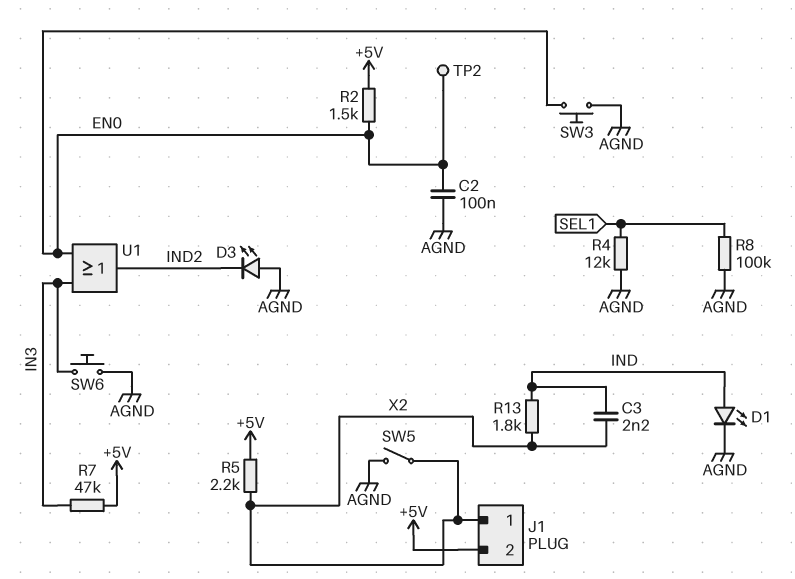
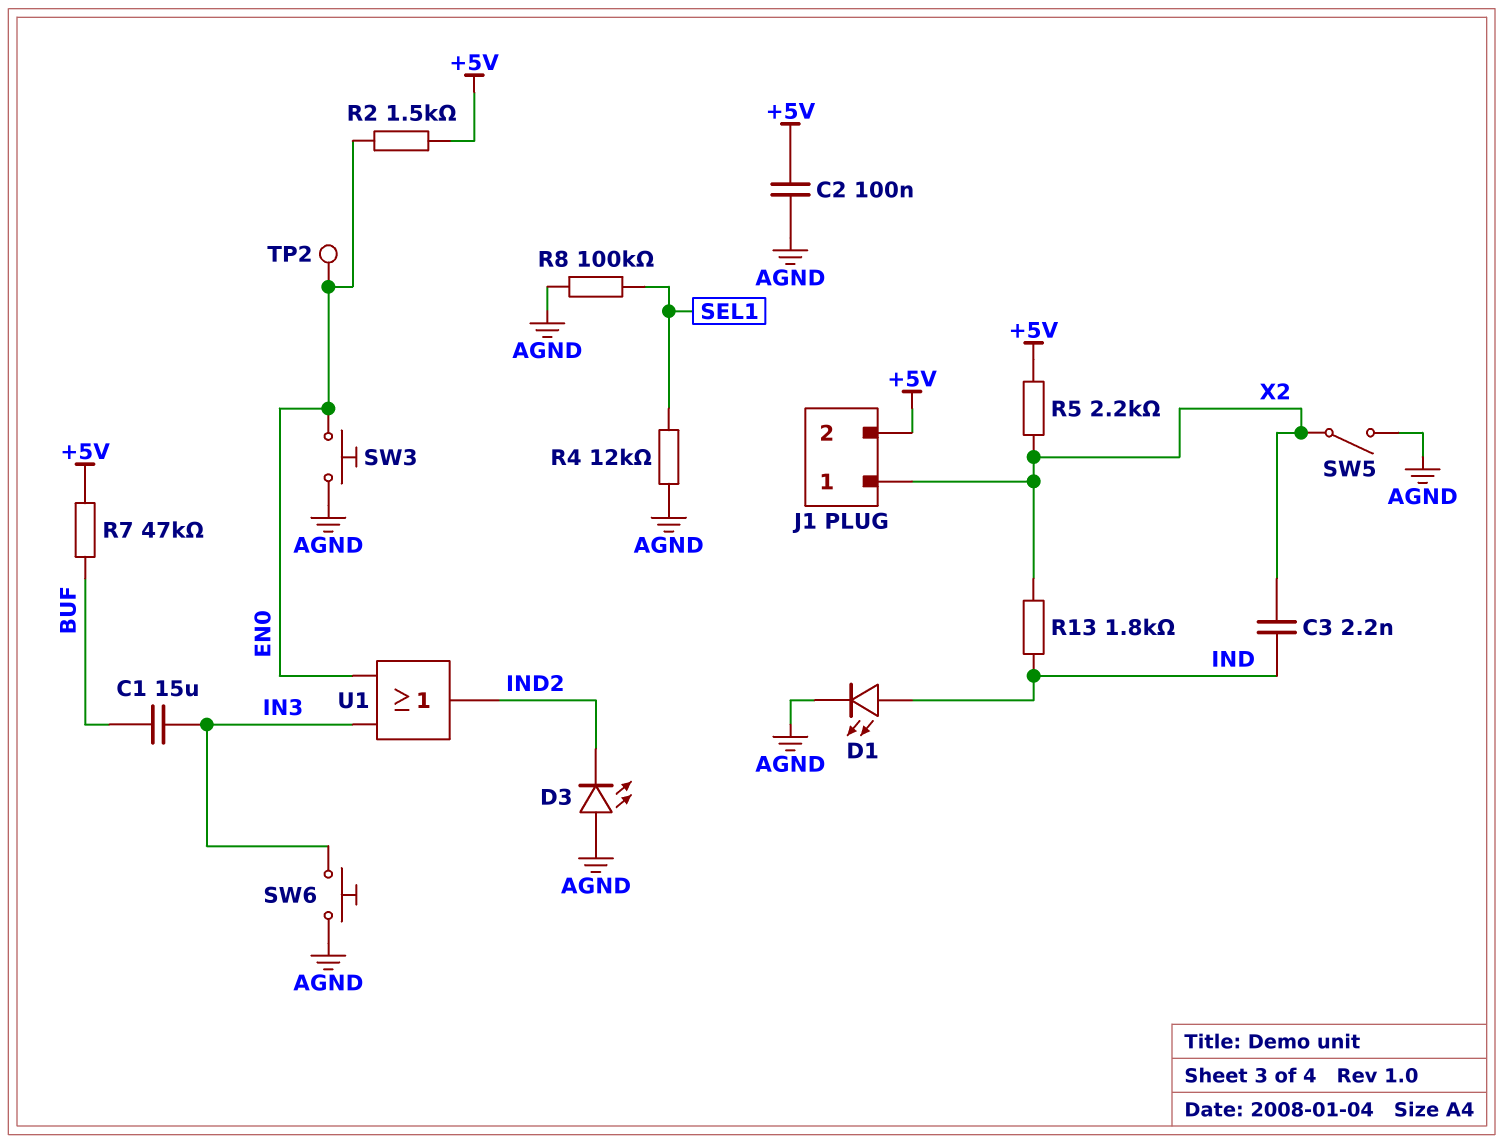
C1: none -> 15uF (BUF, IN3)
C2: 100nF (AGND, EN0) -> 100nF (+5V, AGND)
R7: 47k (+5V, IN3) -> 47k (+5V, BUF)

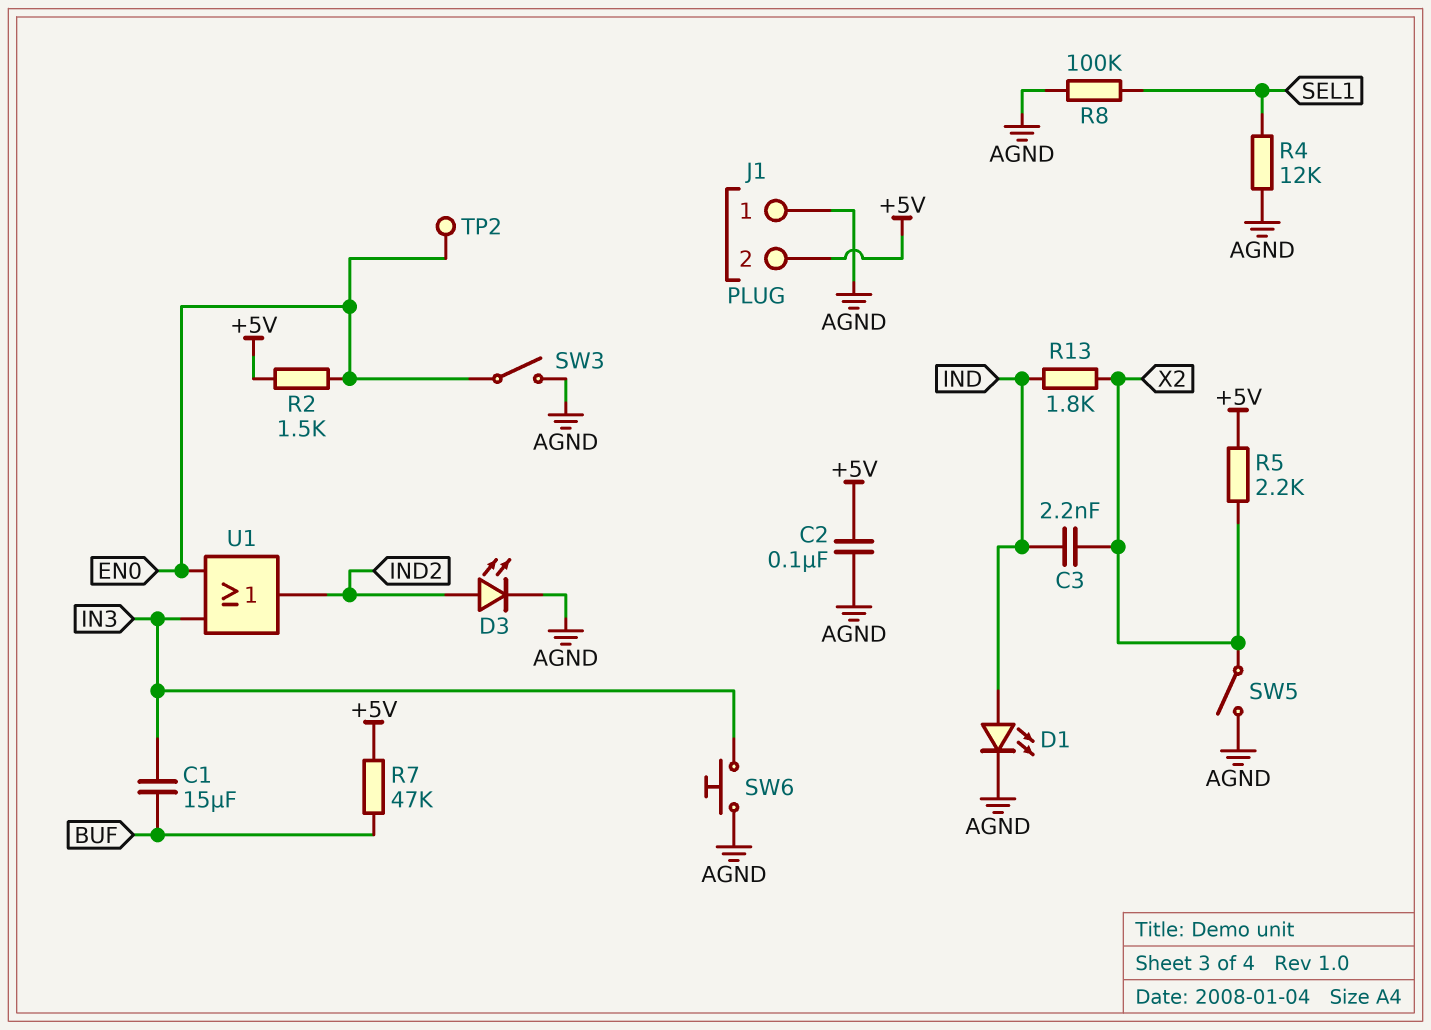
D3: LED (A AGND, K IND2) -> LED (A IND2, K AGND)
J1 pin 1: X2 -> AGND
SW3: button (AGND, EN0) -> switch (AGND, EN0)

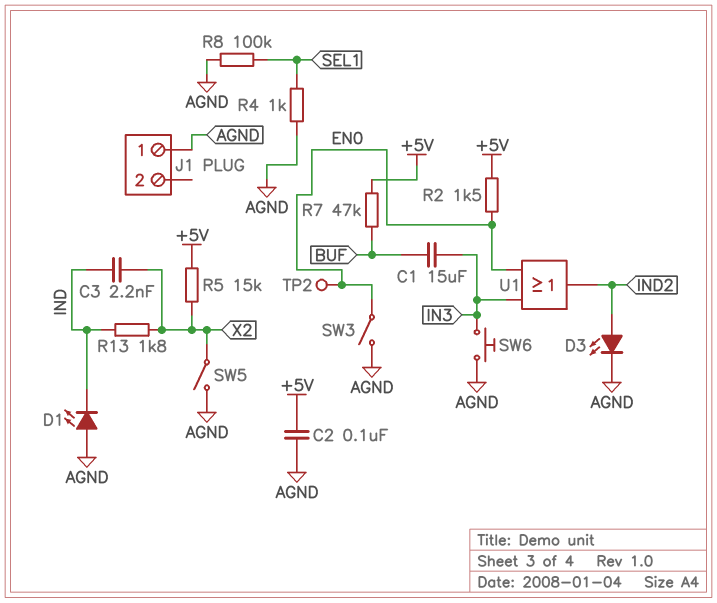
D1: LED (A IND, K AGND) -> LED (A AGND, K IND)
J1 pin 2: +5V -> none
R4: 12k (AGND, SEL1) -> 1k (AGND, SEL1)
R5: 2.2k (+5V, X2) -> 15k (+5V, X2)

